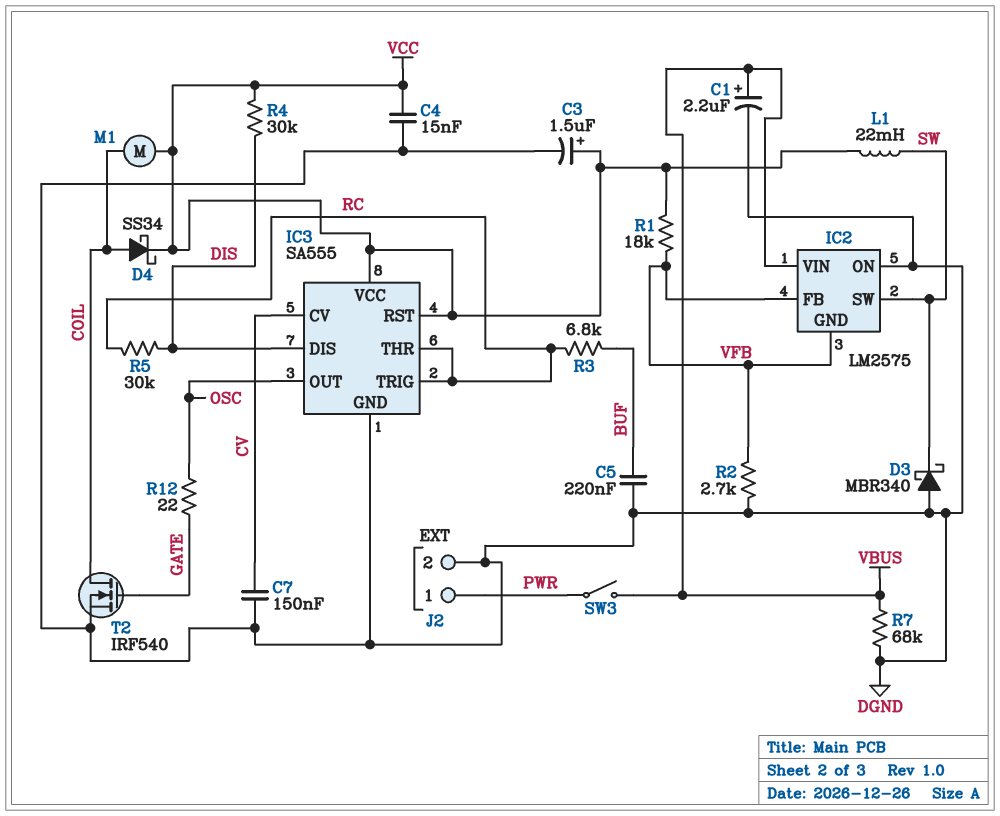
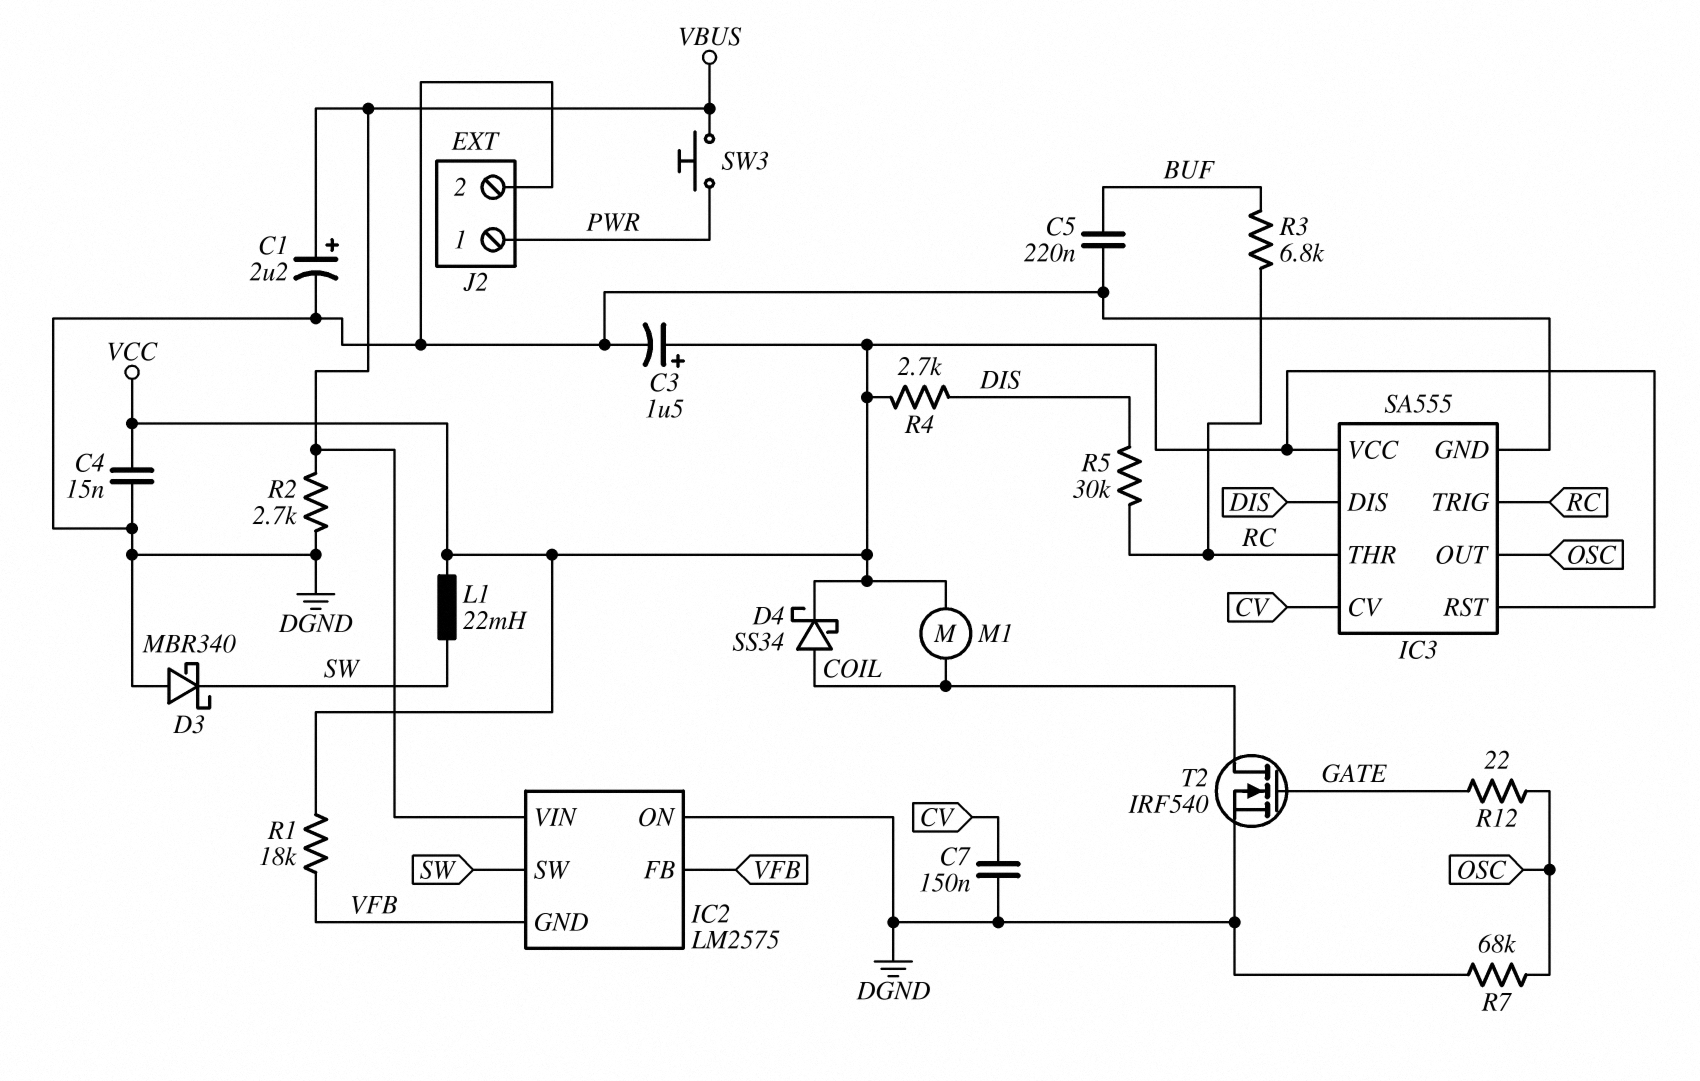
R2: 2.7k (DGND, VFB) -> 2.7k (DGND, VBUS)
R4: 30k (DIS, VCC) -> 2.7k (DIS, VCC)
R7: 68k (DGND, VBUS) -> 68k (DGND, OSC)
SW3: switch (PWR, VBUS) -> button (PWR, VBUS)

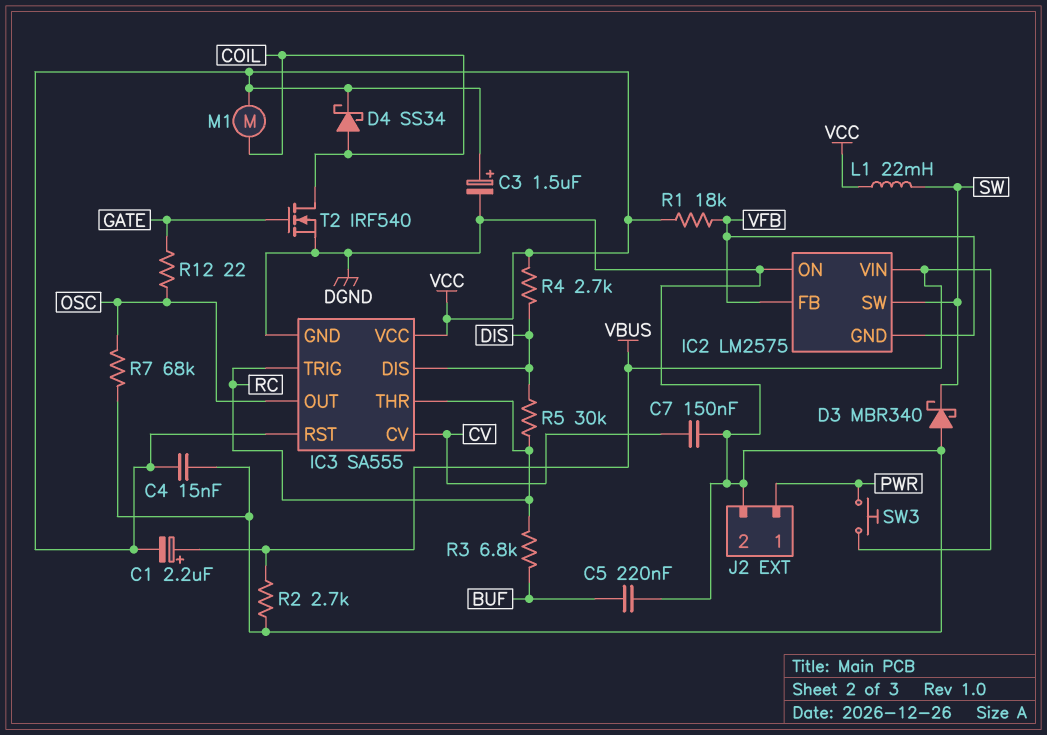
C1: 2.2uF (plus VBUS, minus DGND) -> 2.2uF (plus VBUS, minus VCC)

